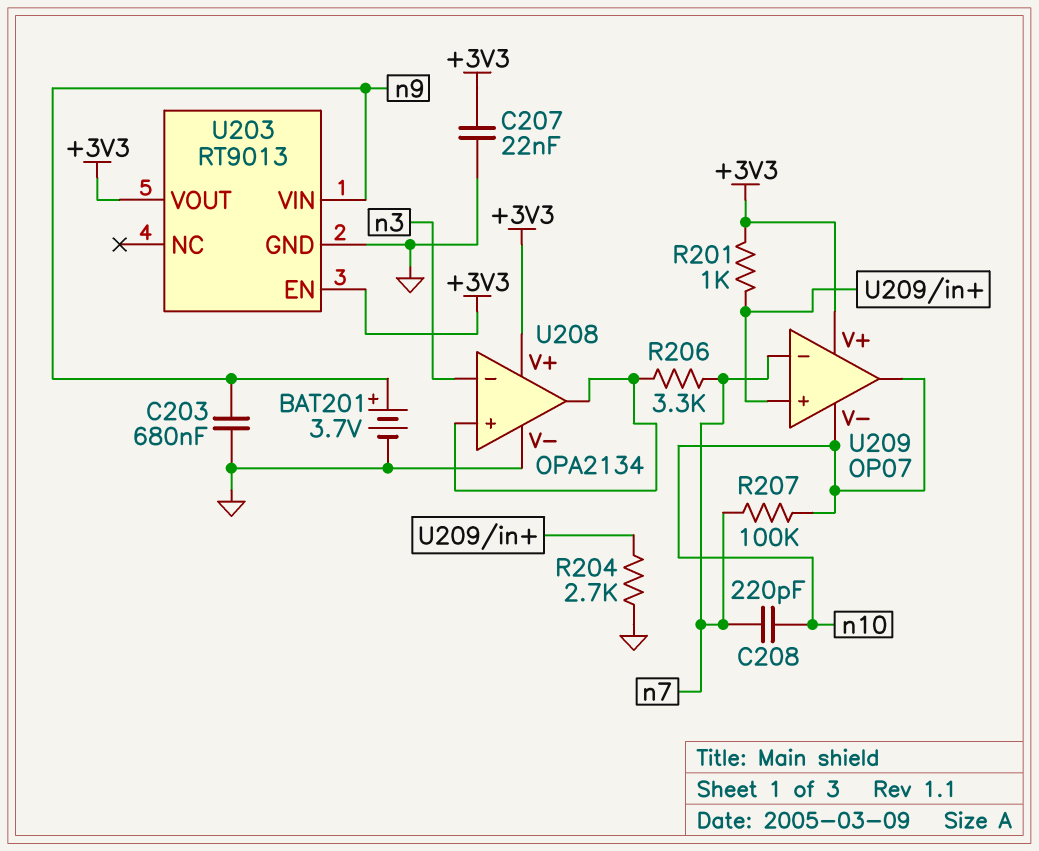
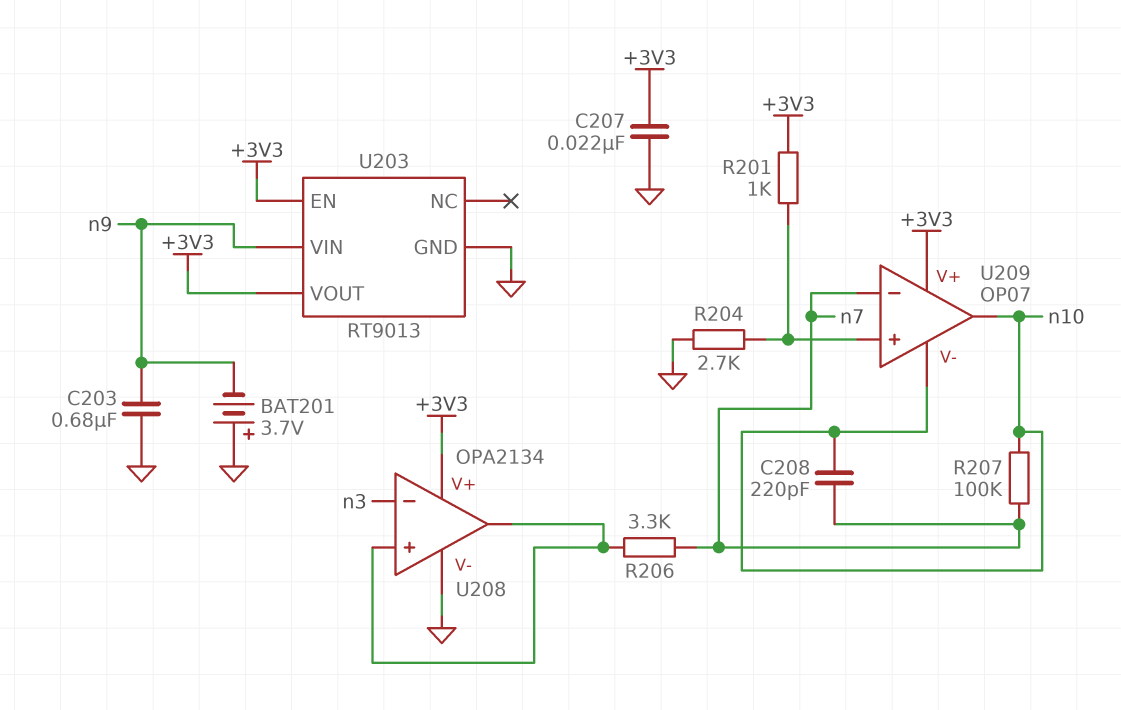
BAT201: 3.7V (plus n9, minus GND) -> 3.7V (plus GND, minus n9)

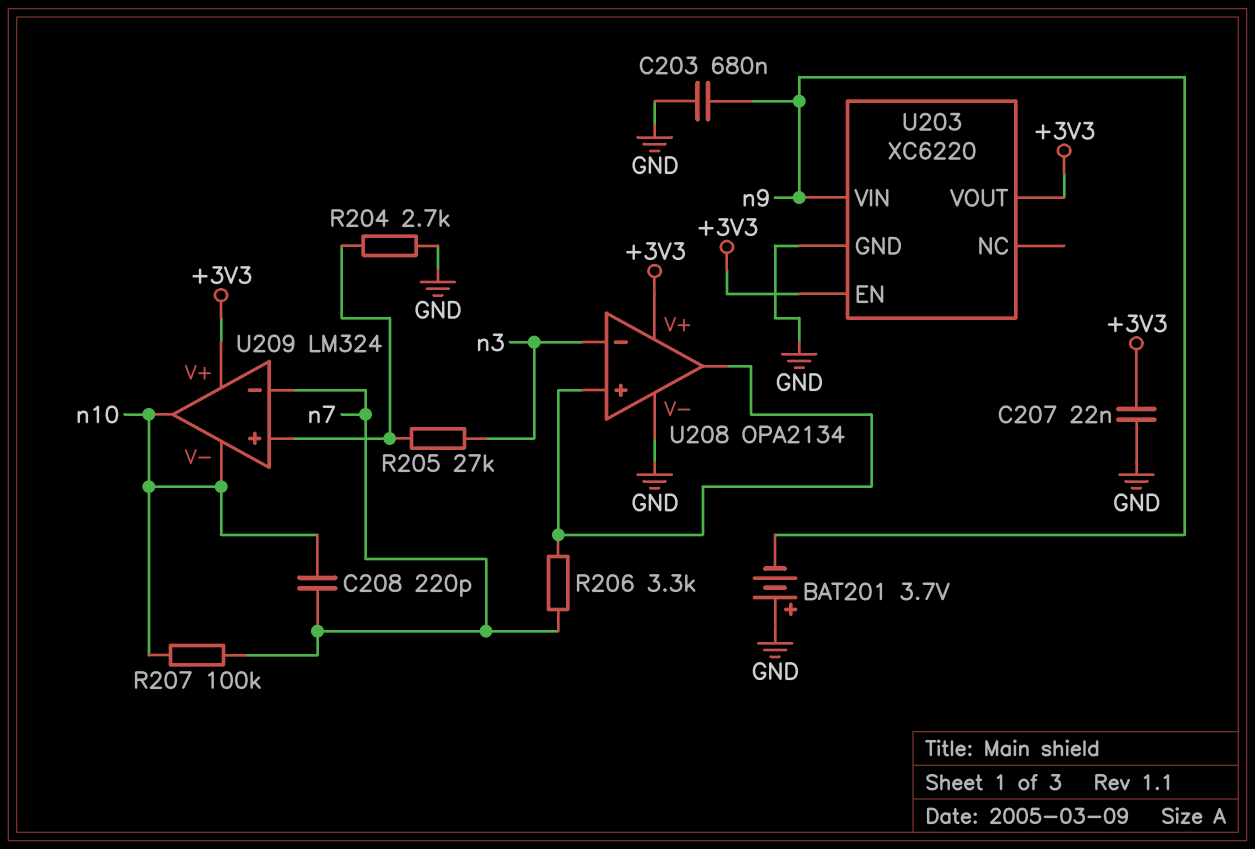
R201: 1k (+3V3, U209/in+) -> none
R205: none -> 27k (U209/in+, n3)
U203: RT9013 -> XC6220
U209: OP07 -> LM324

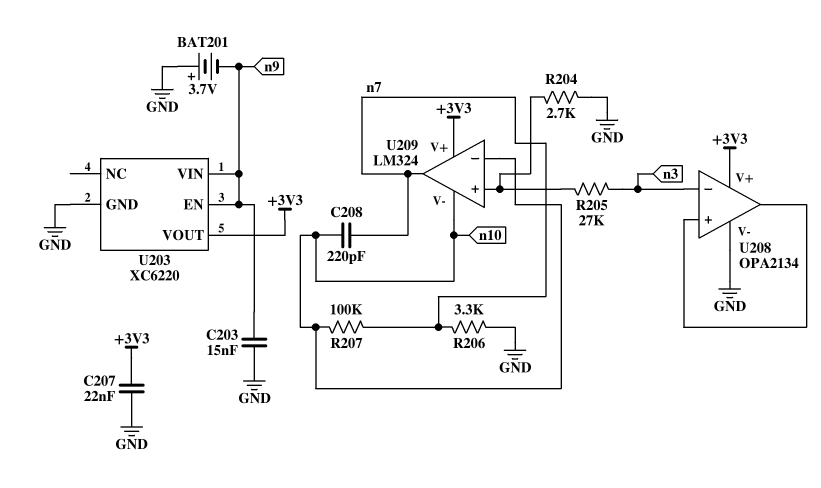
C203: 680nF (GND, n9) -> 15nF (GND, n9)
R206: 3.3k (U208/in+, n7) -> 3.3k (GND, n7)
U203 pin EN: +3V3 -> n9
U209 pin in-: n7 -> n10
U209 pin out: n10 -> n7

